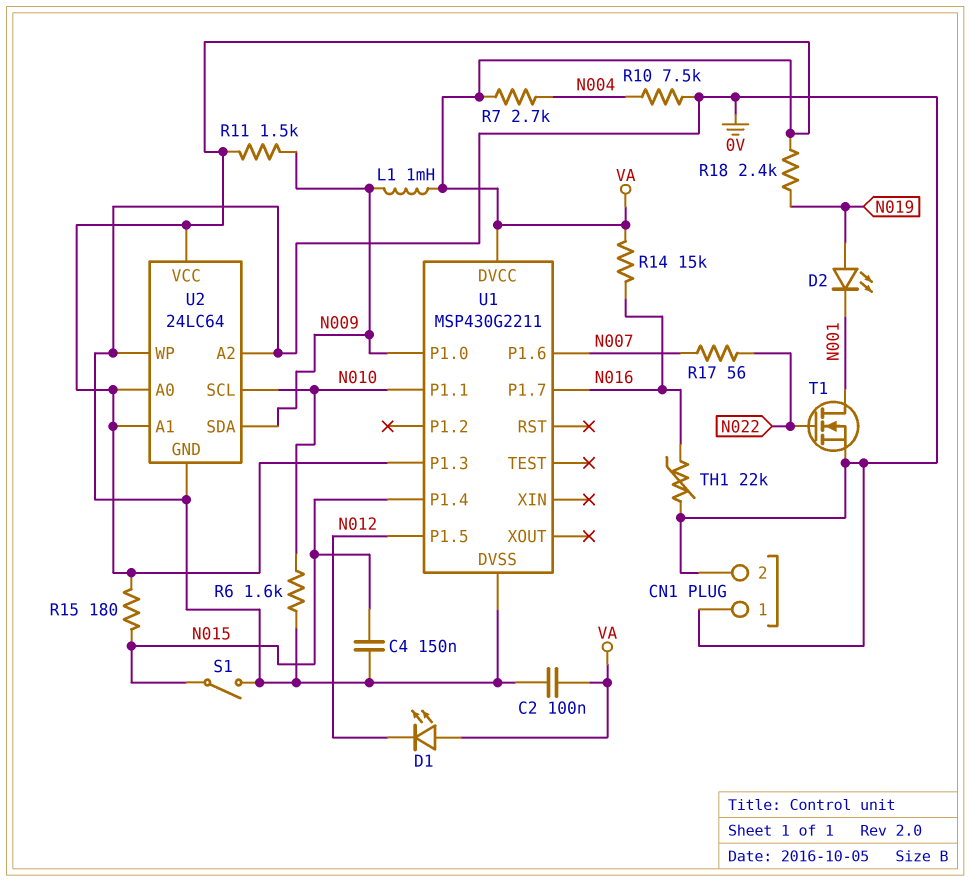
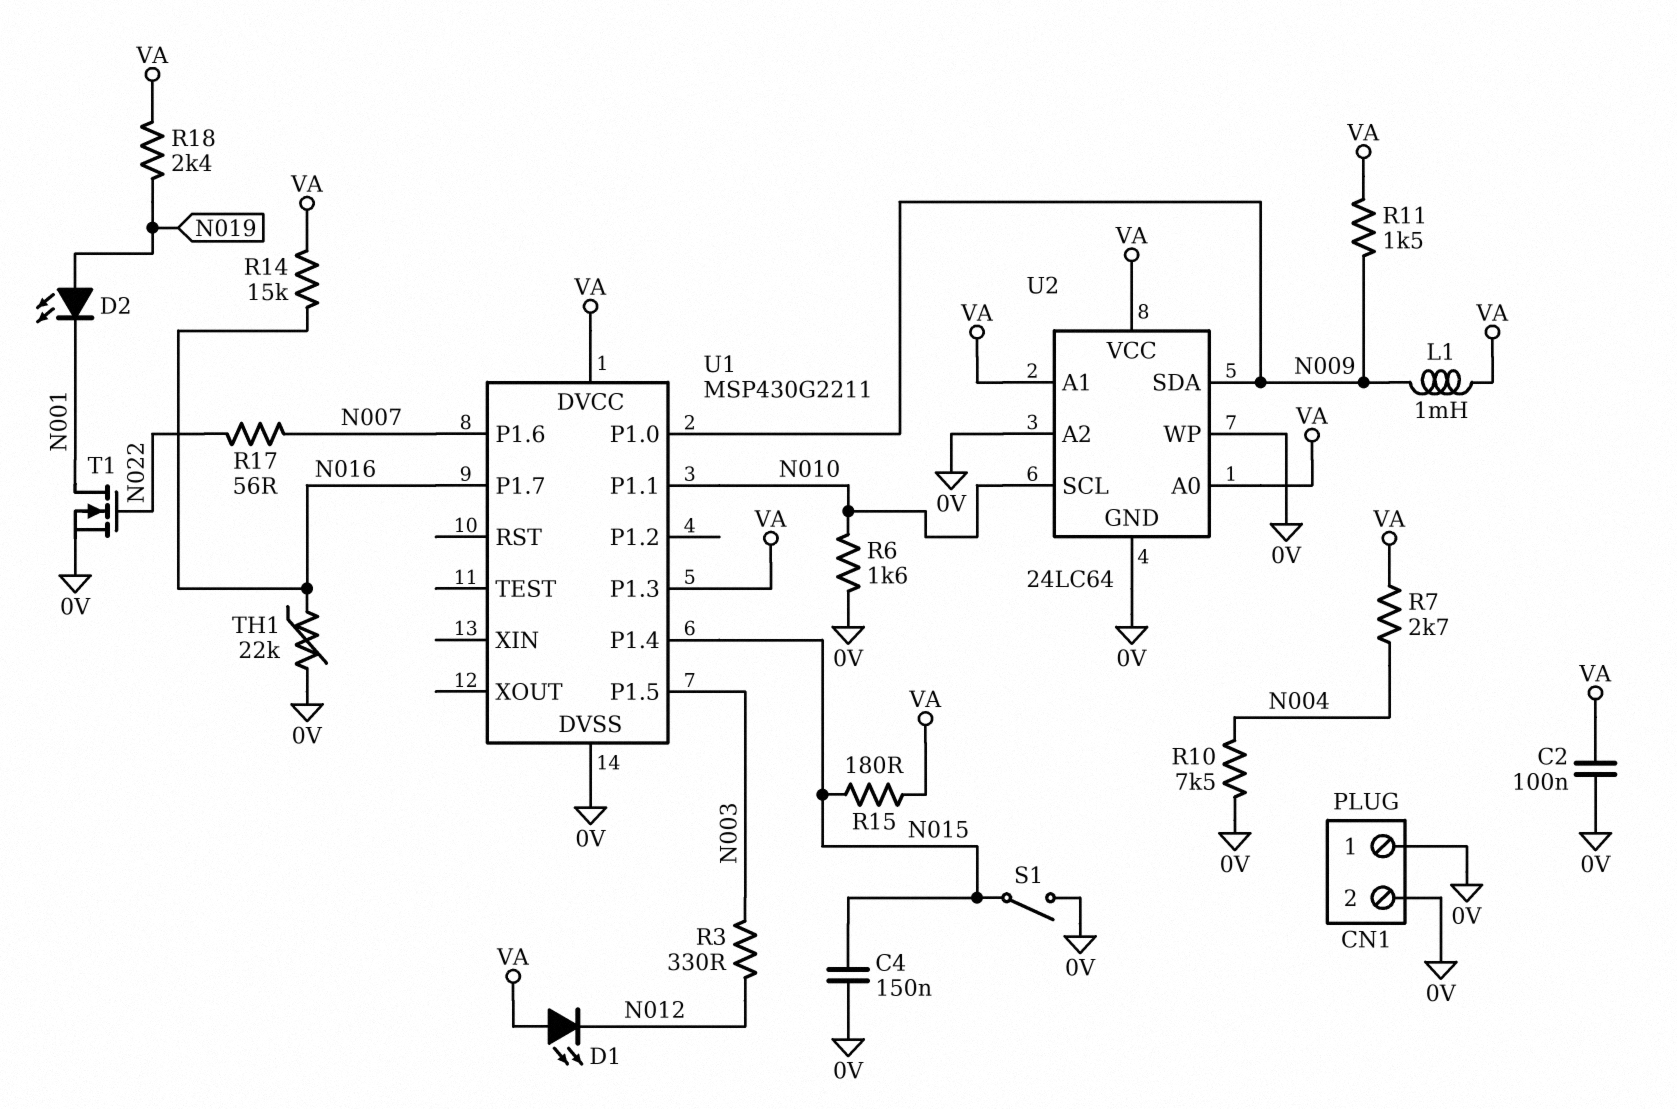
R3: none -> 330 (N003, N012)
U1 pin P1.5: N012 -> N003

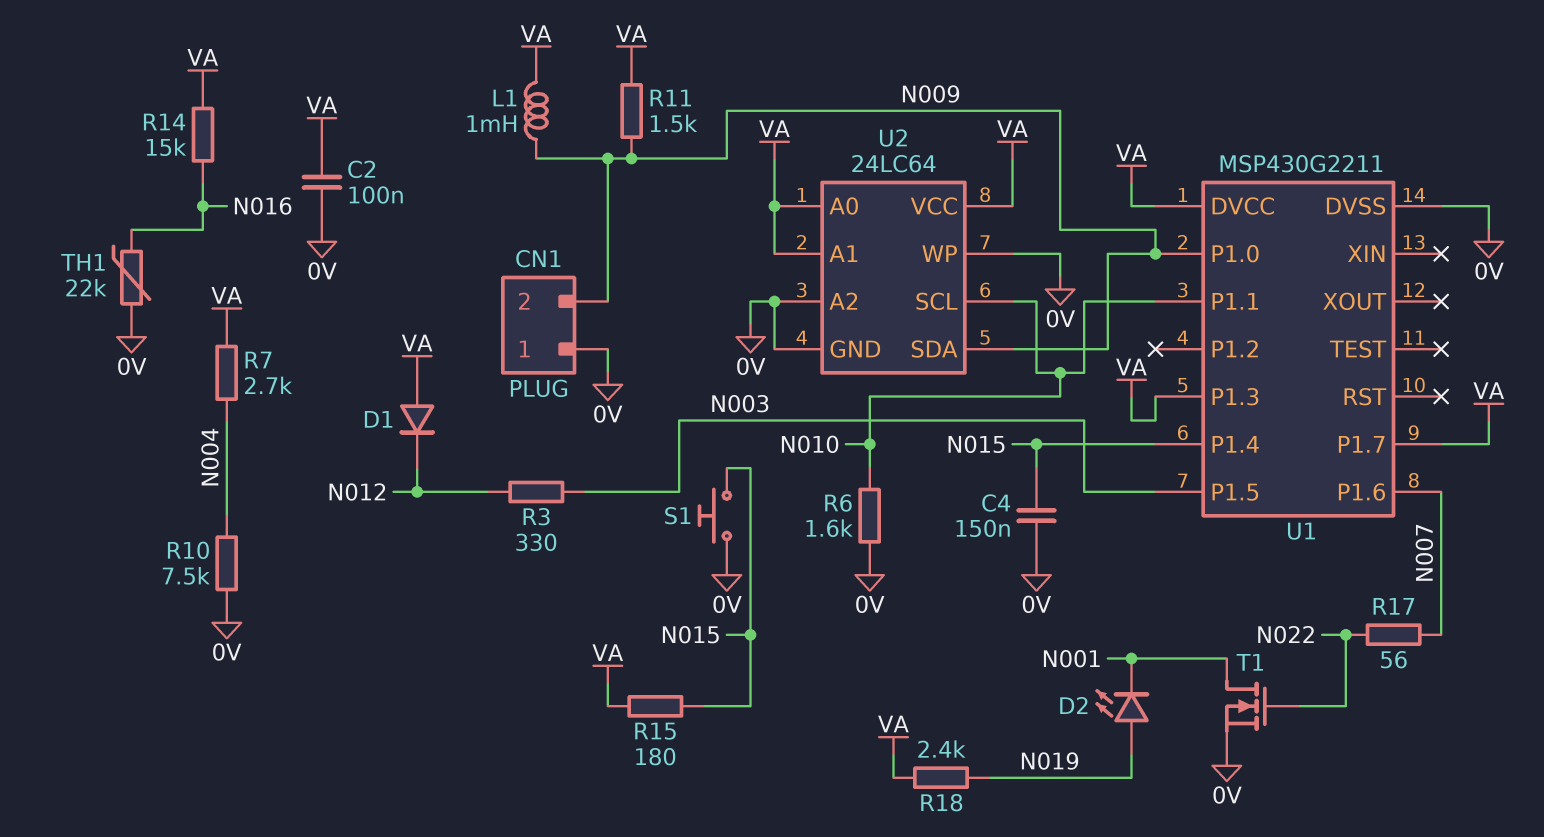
CN1 pin 2: 0V -> N009
D1: LED (A VA, K N012) -> diode (A VA, K N012)
S1: switch (0V, N015) -> button (0V, N015)
U1 pin P1.7: N016 -> VA

